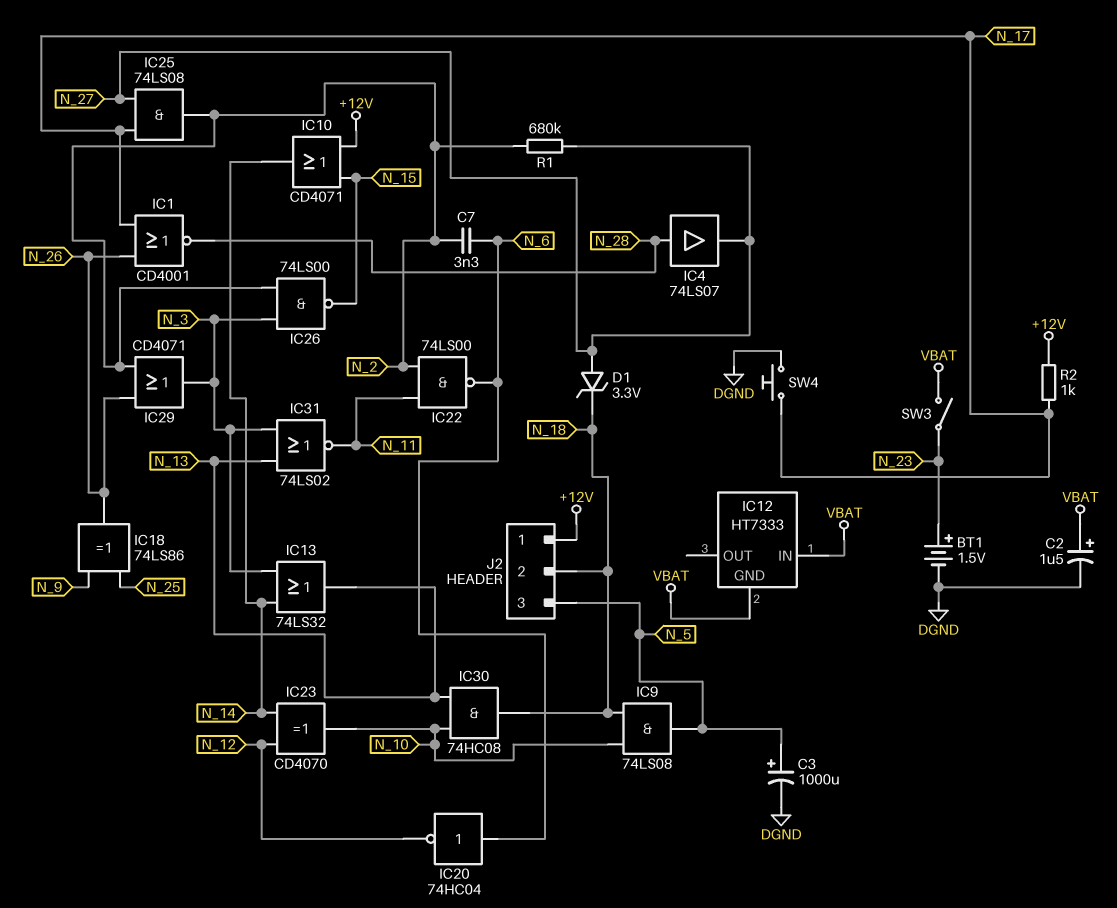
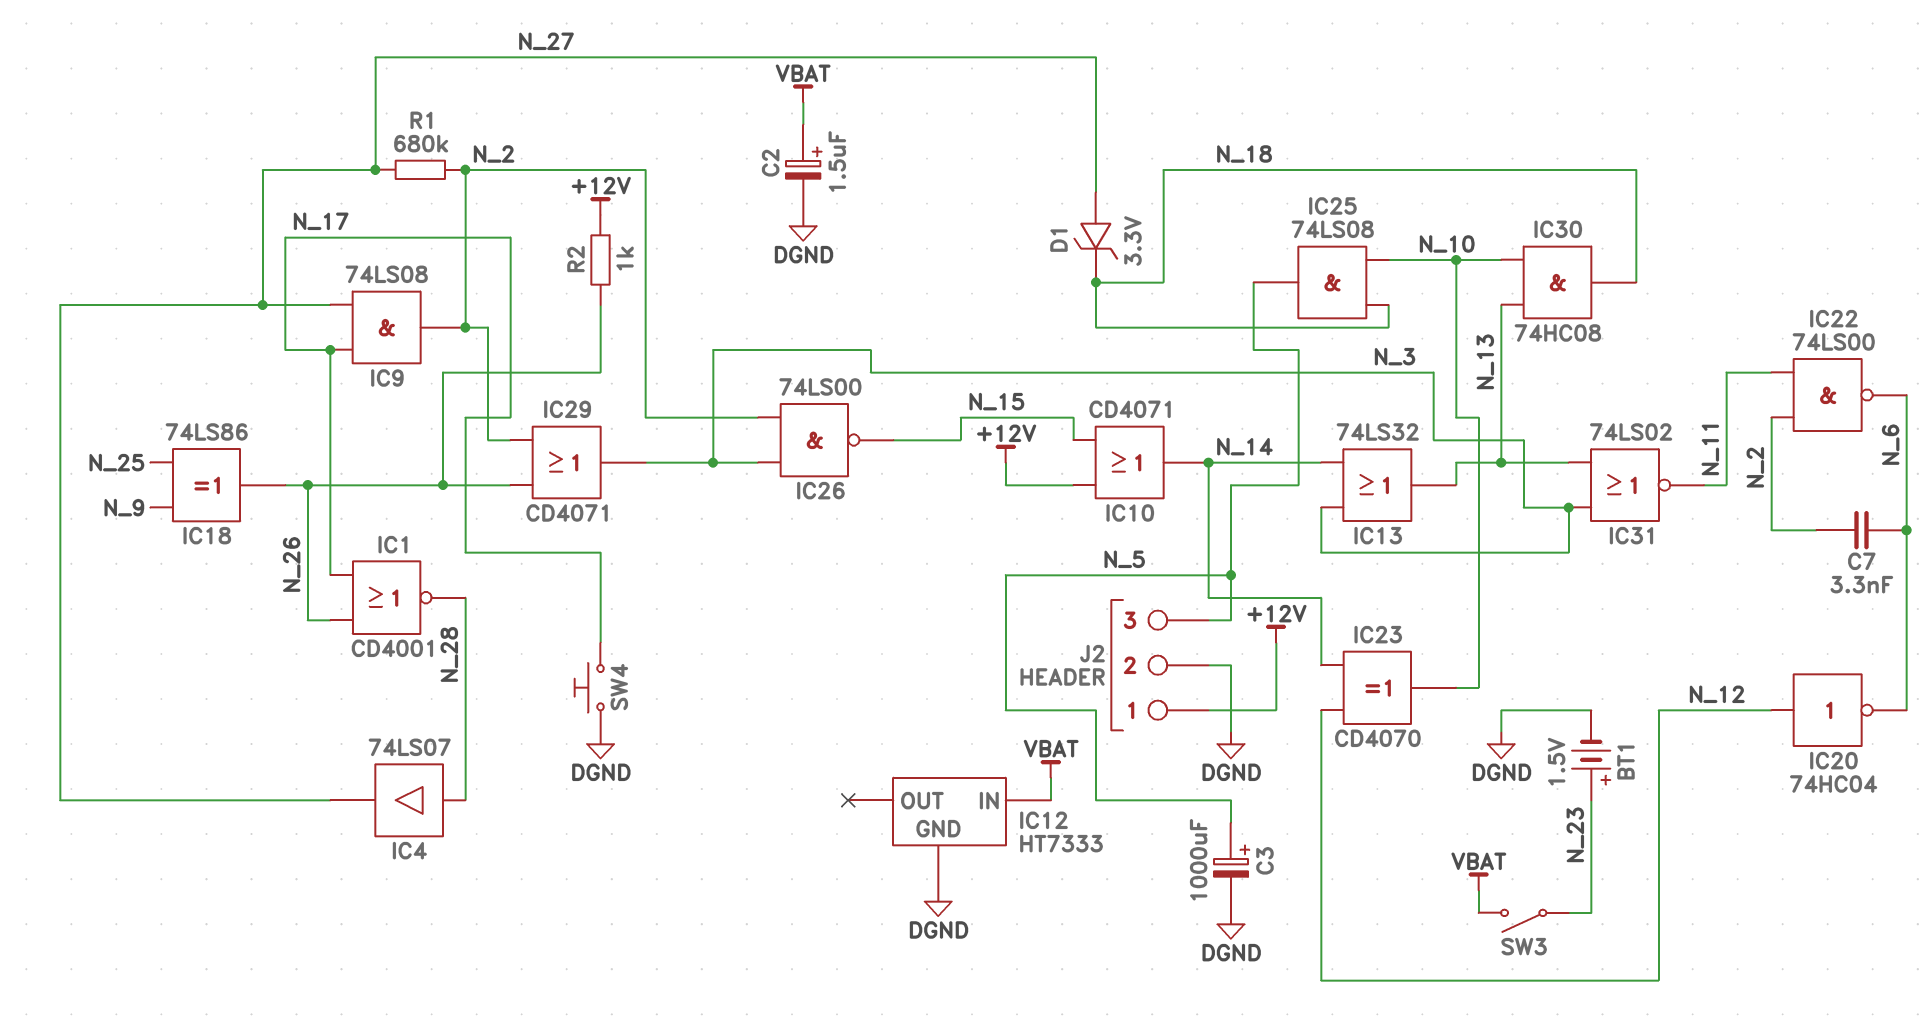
IC9: AND 74LS08 (in N_10, in N_18, out N_5) -> AND 74LS08 (in N_17, in N_27, out N_2)
IC12 pin GND: VBAT -> DGND
IC20: NOT 74HC04 (in N_6, out N_12) -> NOT 74HC04 (in N_12, out N_6)
IC25: AND 74LS08 (in N_17, in N_27, out N_2) -> AND 74LS08 (in N_10, in N_18, out N_5)
J2 pin 2: N_18 -> DGND
R2: 1k (+12V, N_17) -> 1k (+12V, N_26)

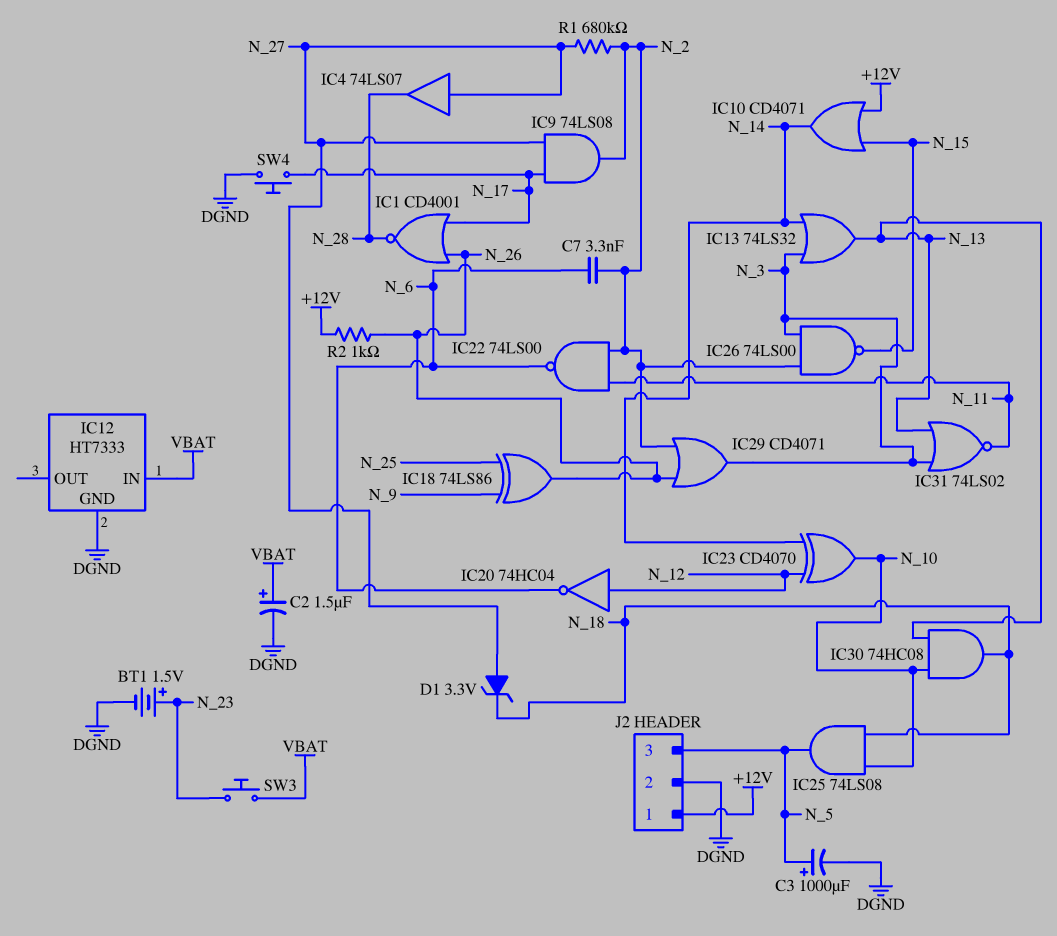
IC4: buffer 74LS07 (in N_28, out N_27) -> buffer 74LS07 (in N_27, out N_28)
SW3: switch (N_23, VBAT) -> button (N_23, VBAT)

